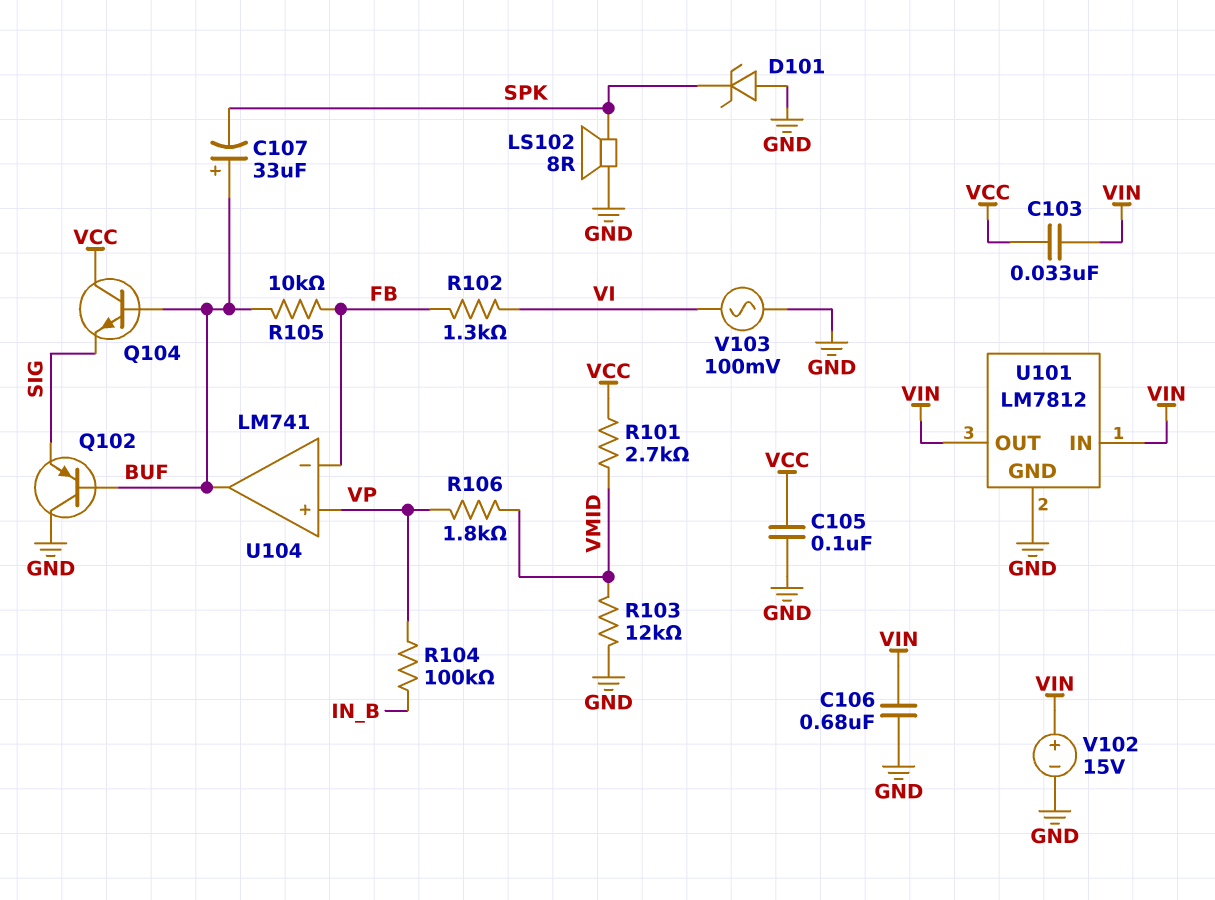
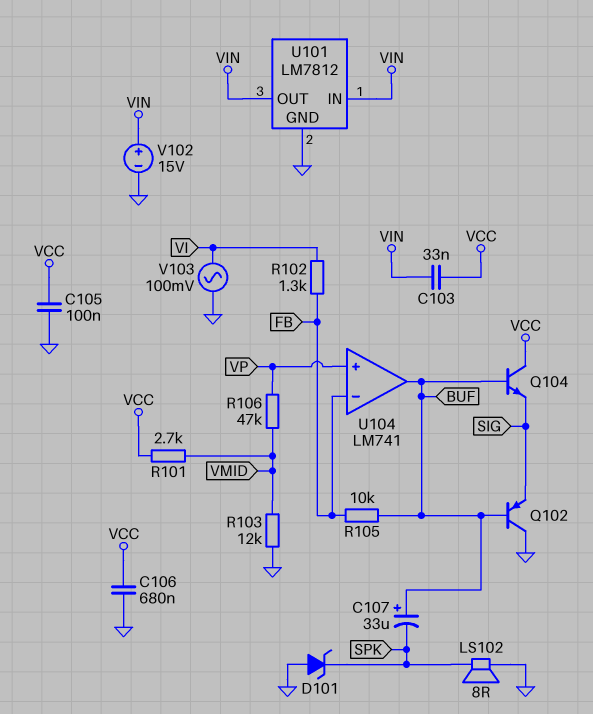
C106: 680nF (GND, VIN) -> 680nF (GND, VCC)
R104: 100k (IN_B, VP) -> none
R106: 1.8k (VMID, VP) -> 47k (VMID, VP)

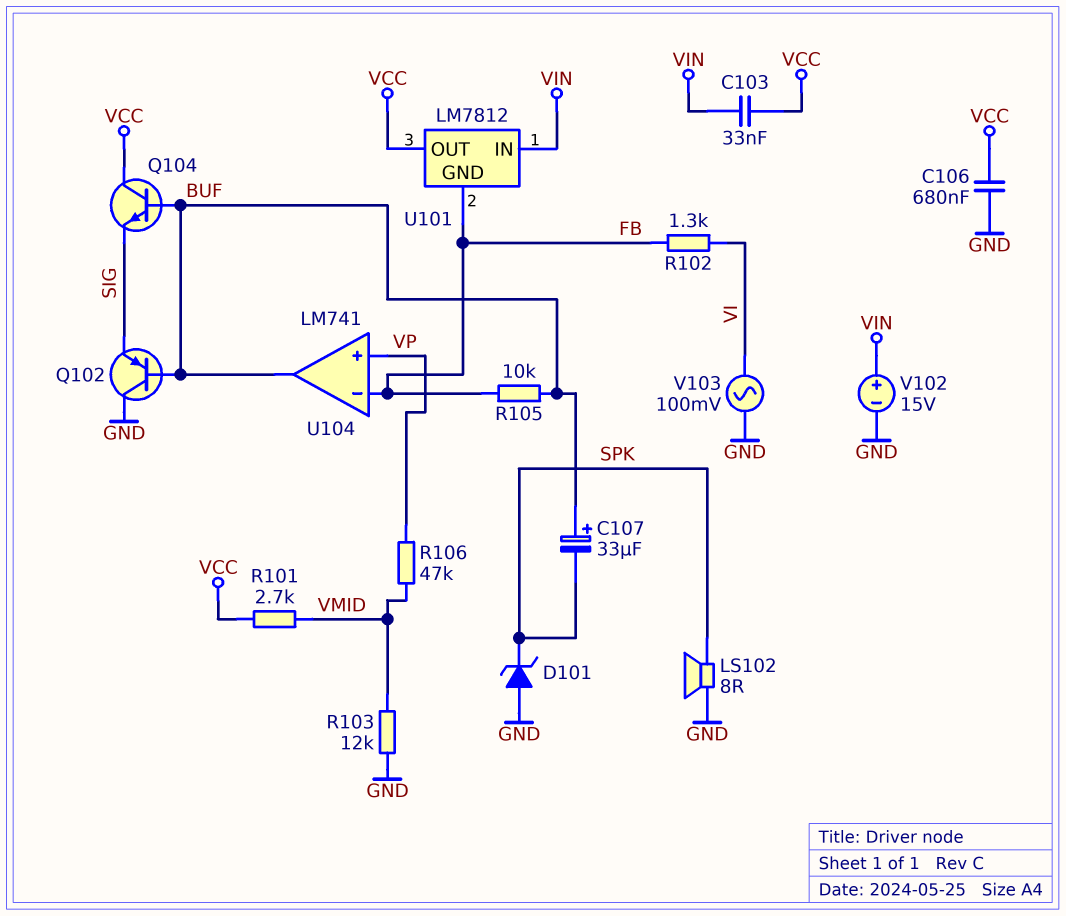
C105: 100nF (GND, VCC) -> none
U101 pin GND: GND -> FB
U101 pin OUT: VIN -> VCC

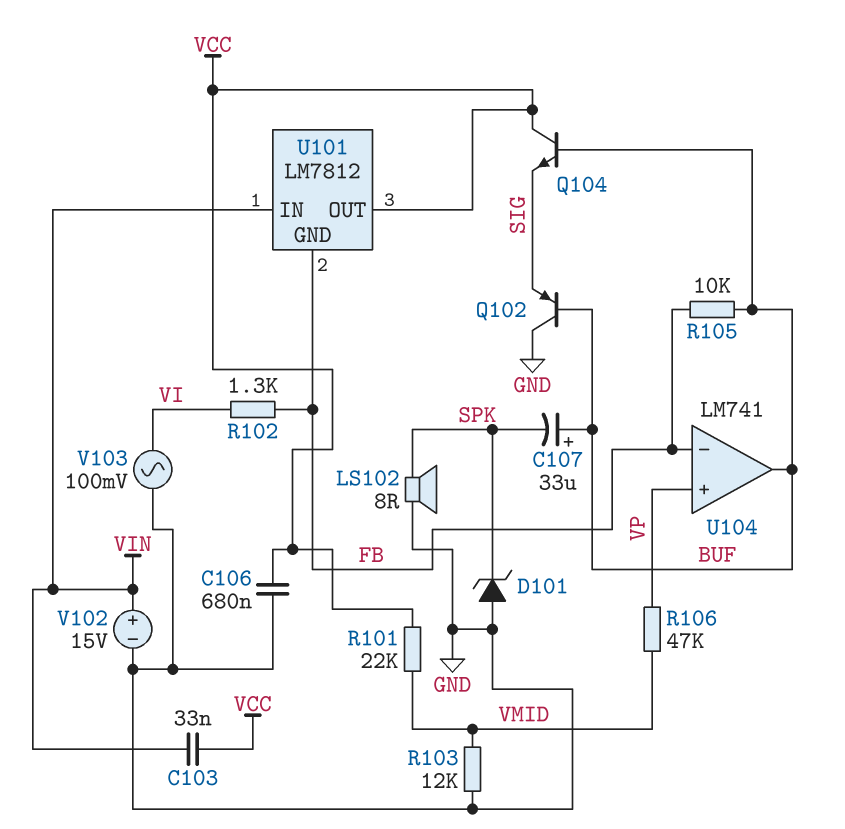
R101: 2.7k (VCC, VMID) -> 22k (VCC, VMID)

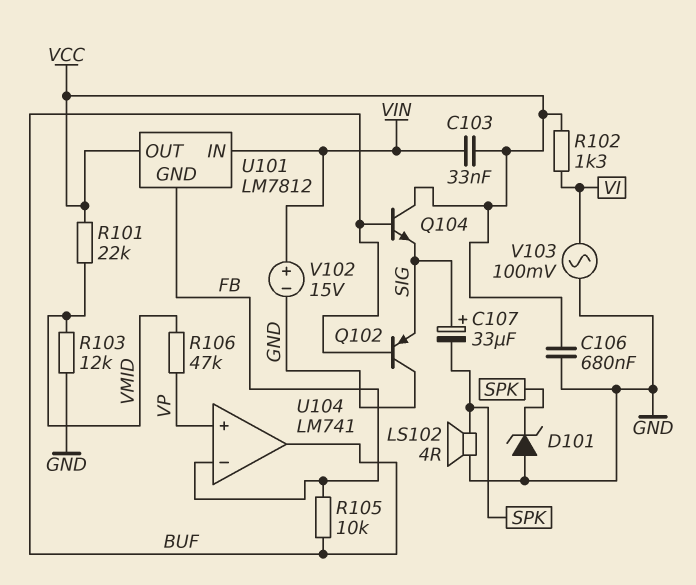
C107: 33uF (plus BUF, minus SPK) -> 33uF (plus SIG, minus SPK)
LS102: speaker 8R (GND, SPK) -> speaker 4R (GND, SPK)
R102: 1.3k (FB, VI) -> 1.3k (VCC, VI)

